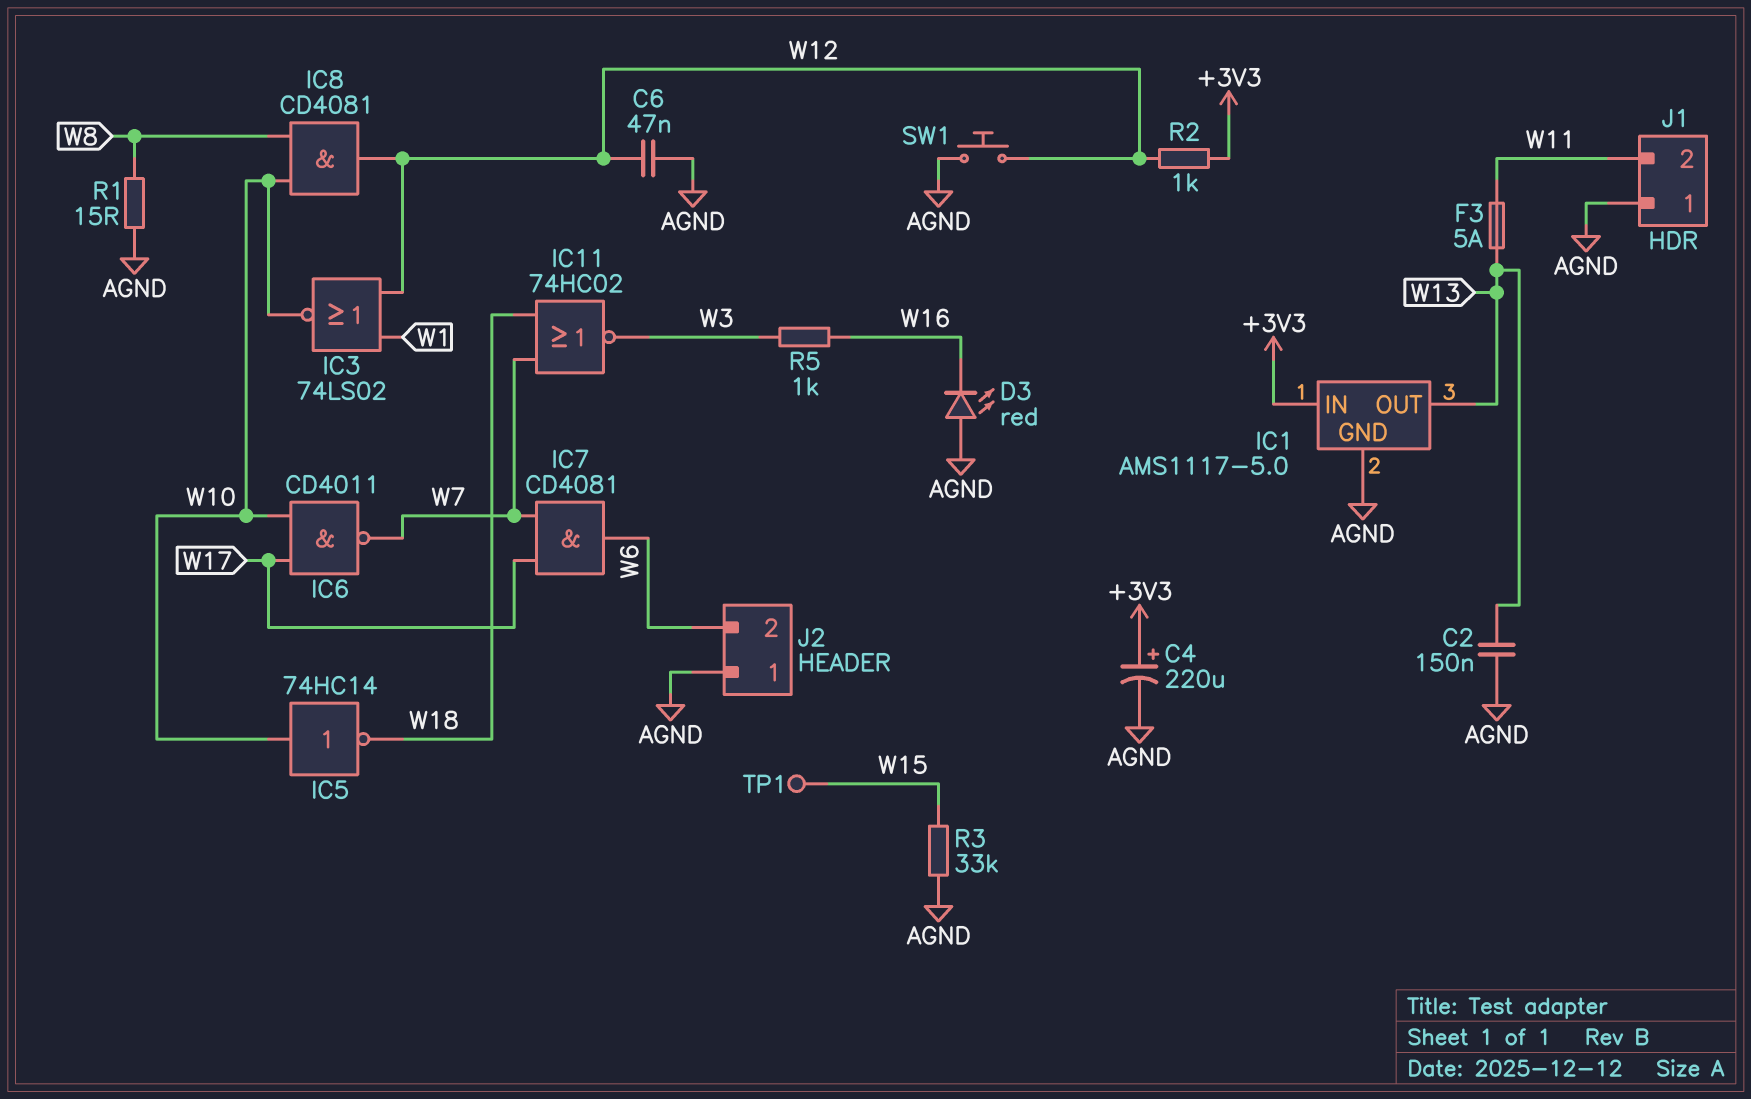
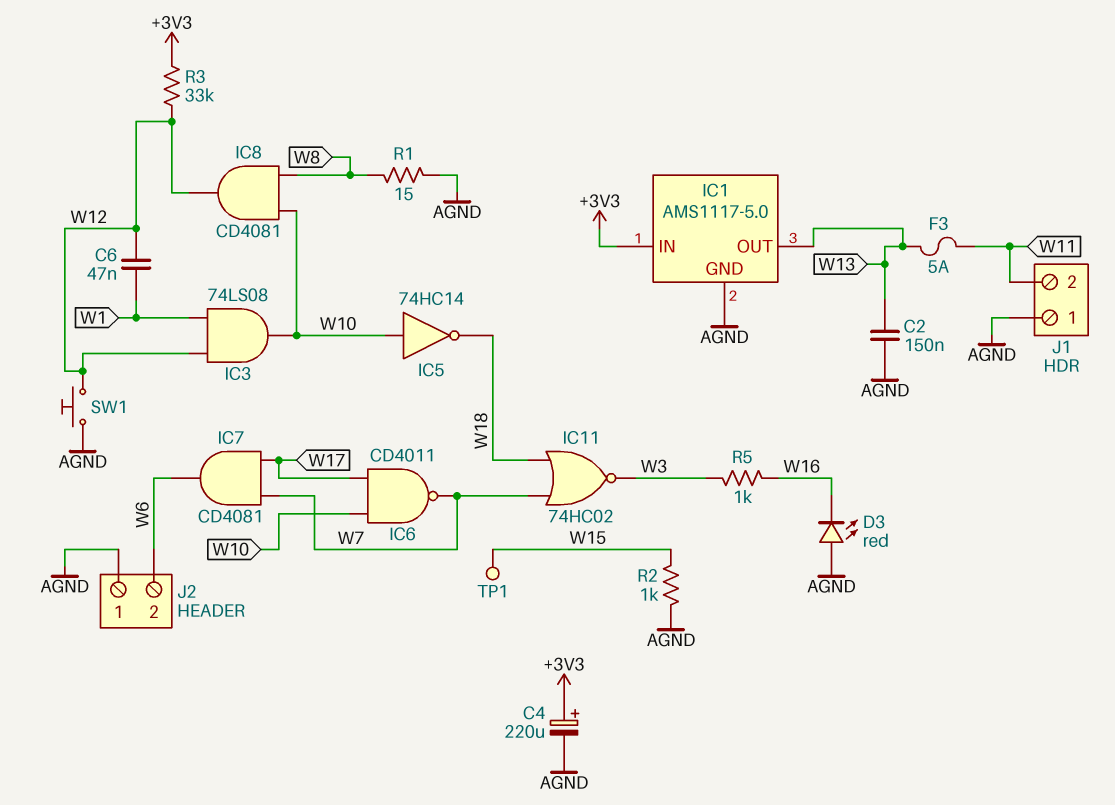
C6: 47nF (AGND, W12) -> 47nF (W1, W12)
IC3: NOR 74LS02 (in W1, in W12, out W10) -> AND 74LS08 (in W1, in W12, out W10)
R2: 1k (+3V3, W12) -> 1k (AGND, W15)
R3: 33k (AGND, W15) -> 33k (+3V3, W12)

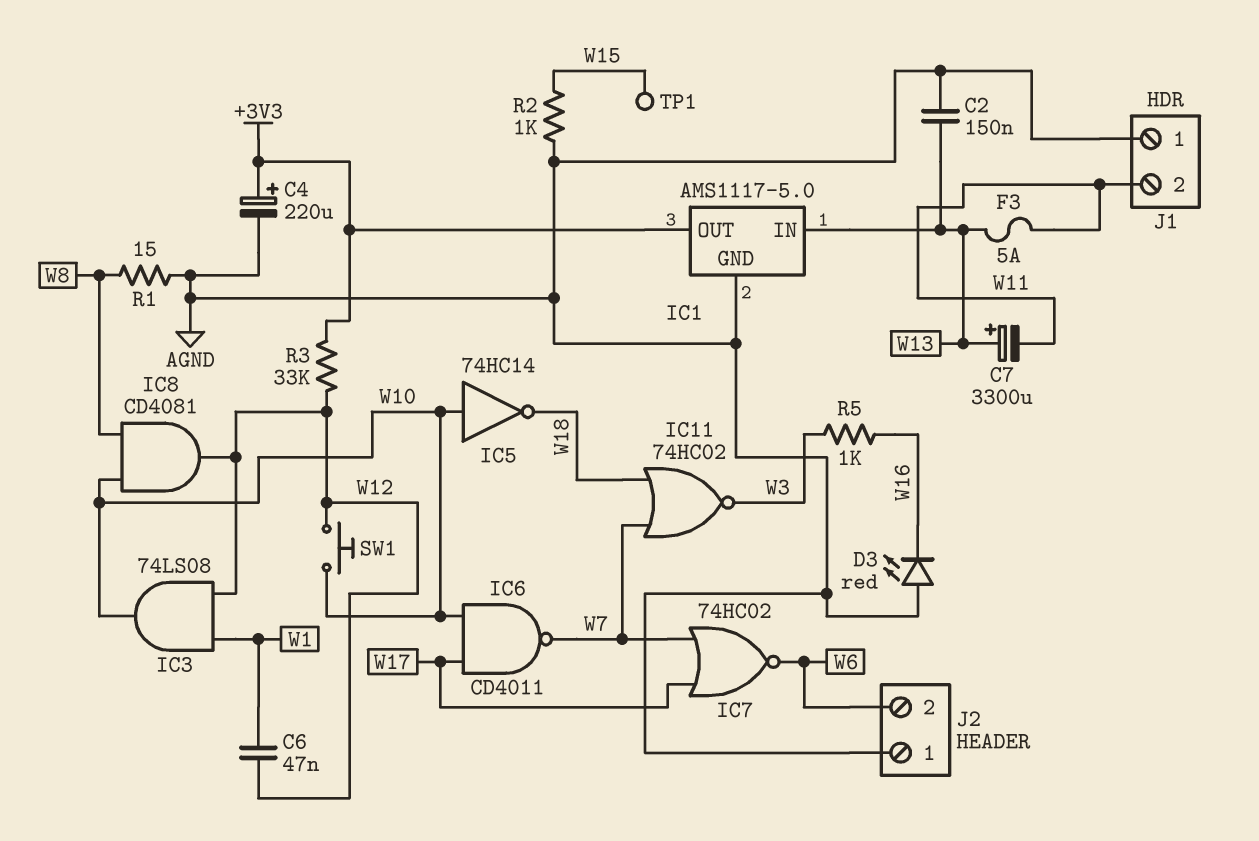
C7: none -> 3300uF (plus W13, minus W11)
IC1 pin IN: +3V3 -> W13
IC1 pin OUT: W13 -> +3V3
IC7: AND CD4081 (in W7, in W17, out W6) -> NOR 74HC02 (in W7, in W17, out W6)
SW1: button (AGND, W12) -> button (W10, W12)

